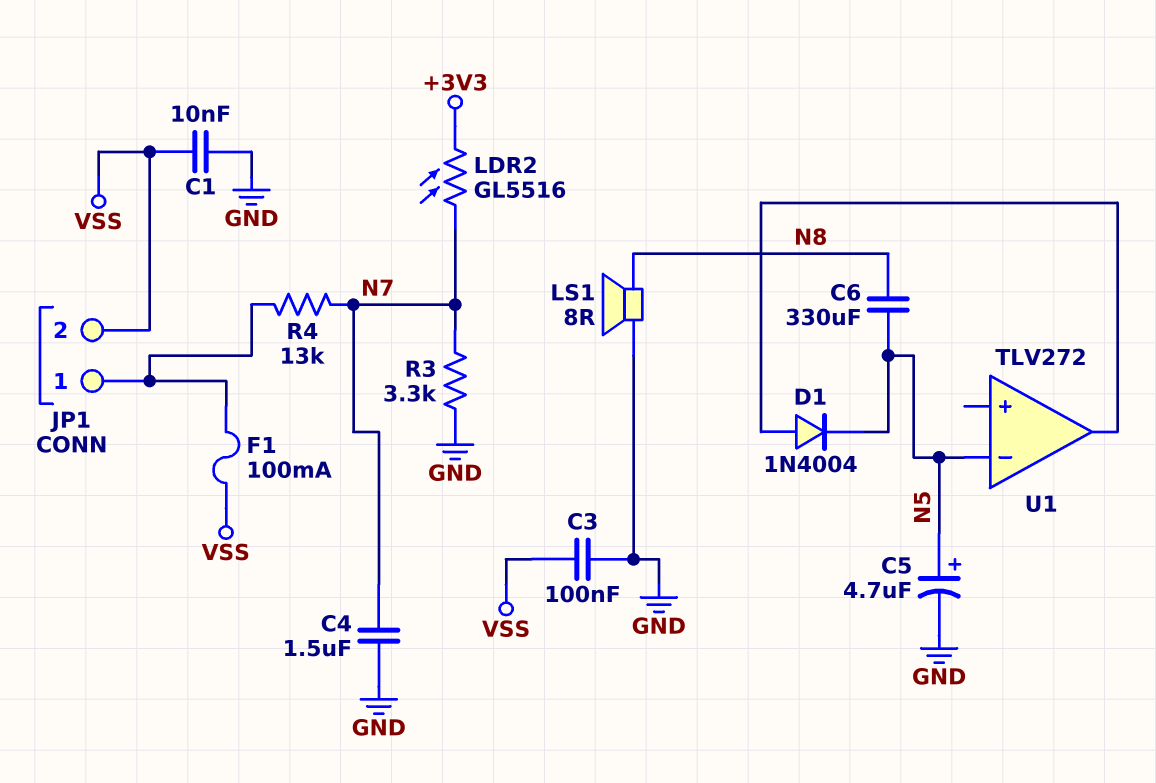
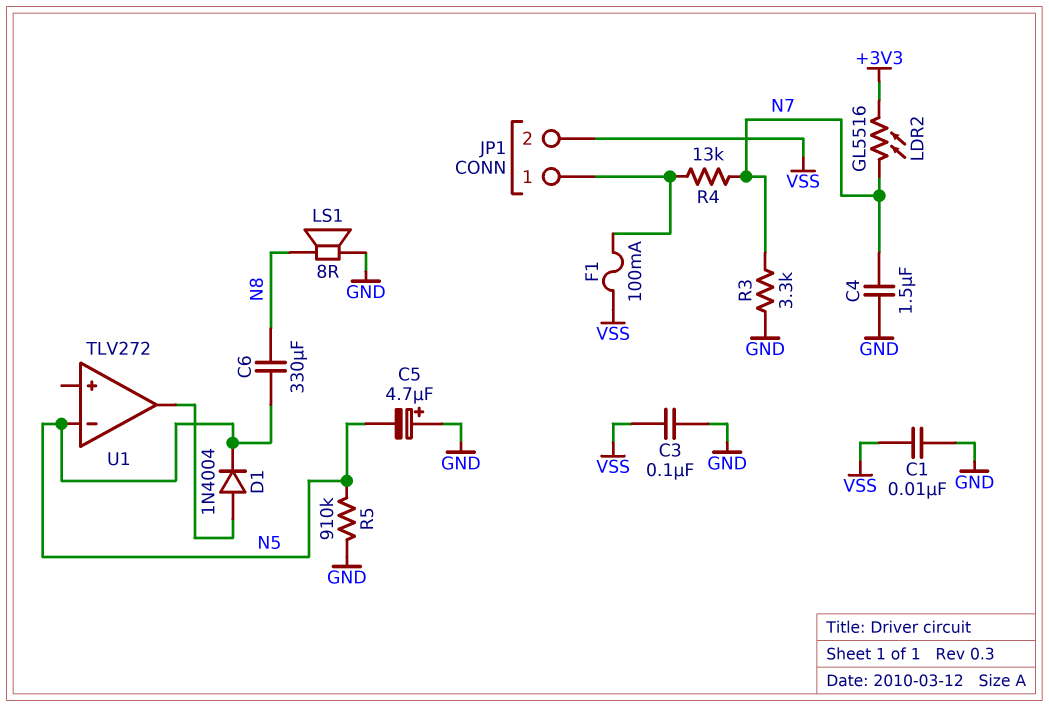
C5: 4.7uF (plus N5, minus GND) -> 4.7uF (plus GND, minus N5)
R5: none -> 910k (GND, N5)

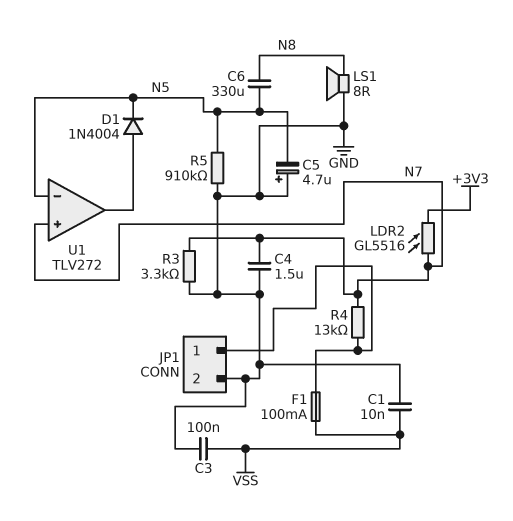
JP1 pin 2: VSS -> GND
U1 pin in+: none -> N7

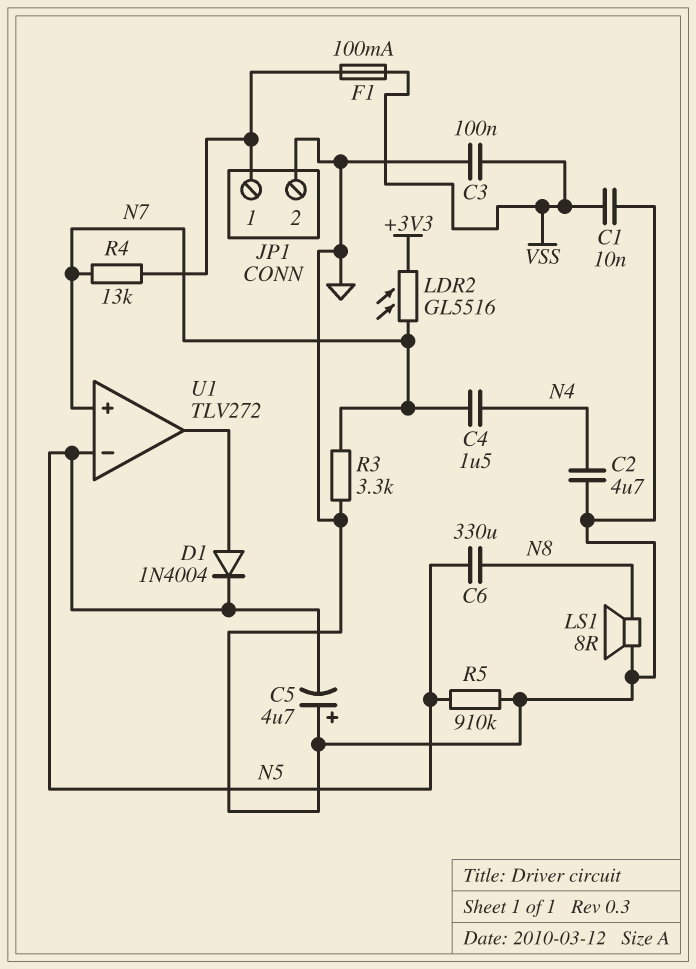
C2: none -> 4.7uF (GND, N4)
C4: 1.5uF (GND, N7) -> 1.5uF (N4, N7)

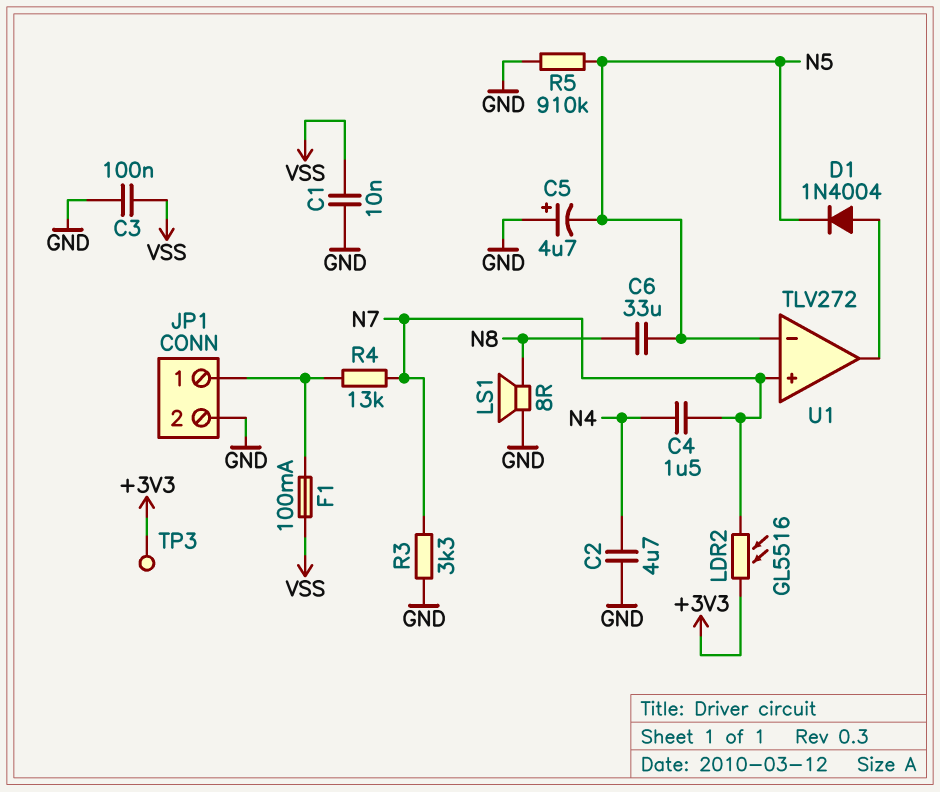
C6: 330uF (N5, N8) -> 33uF (N5, N8)
TP3: none -> test point (+3V3)

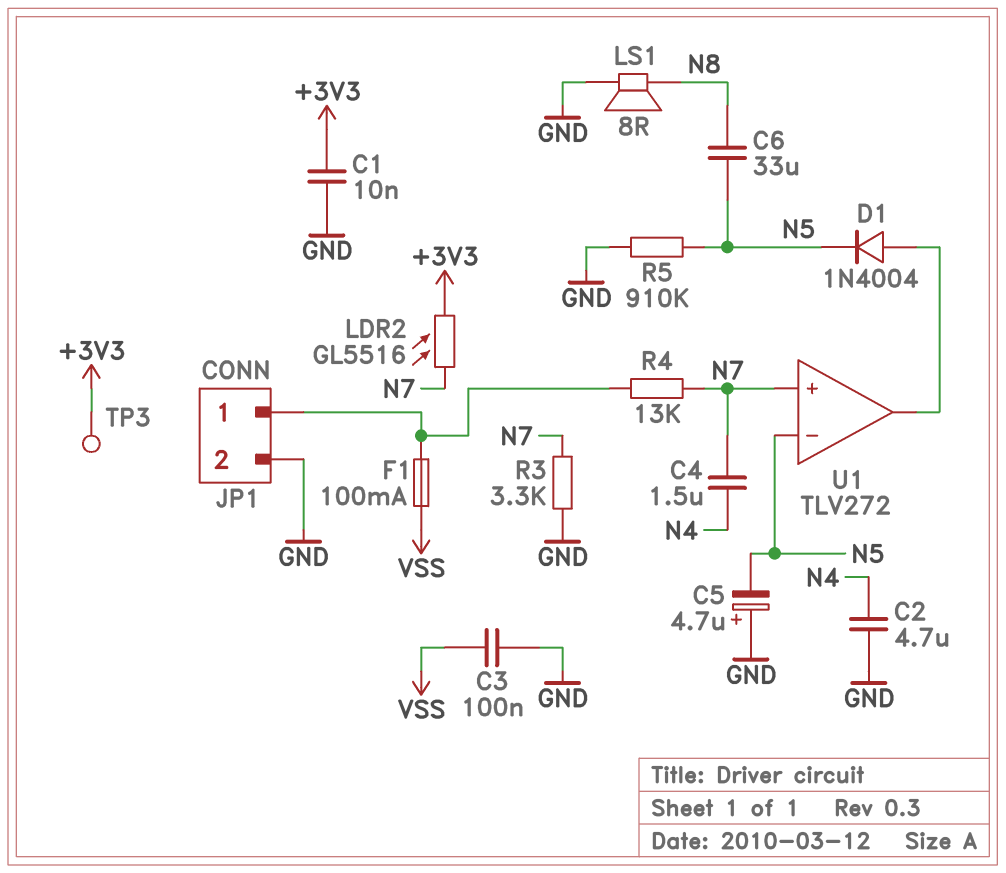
C1: 10nF (GND, VSS) -> 10nF (+3V3, GND)

